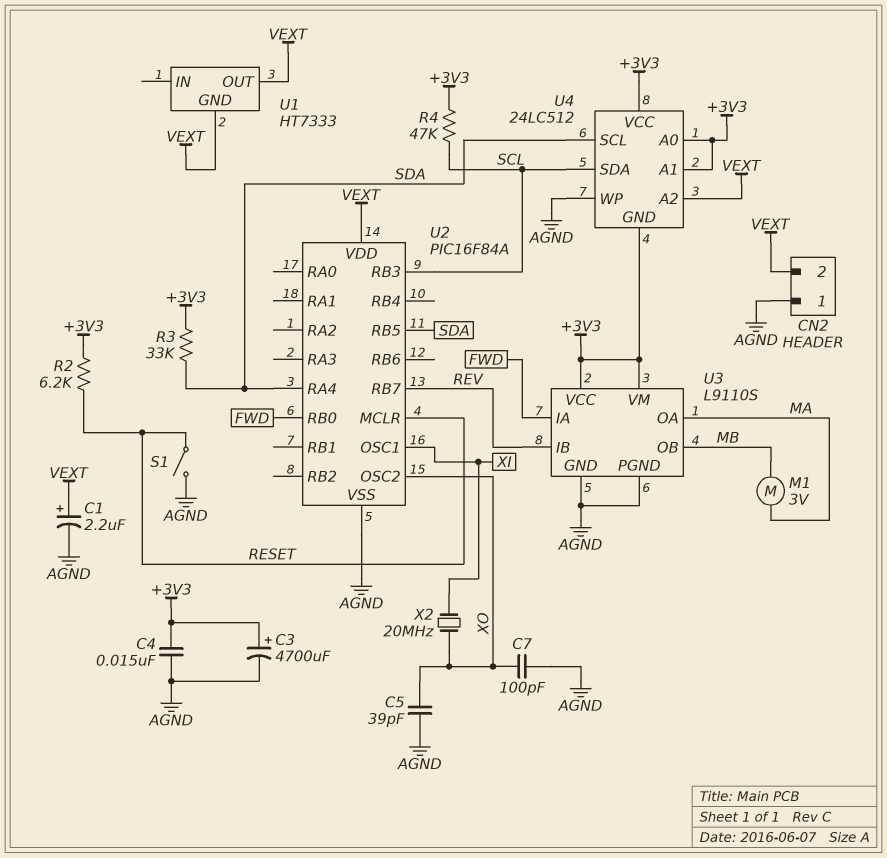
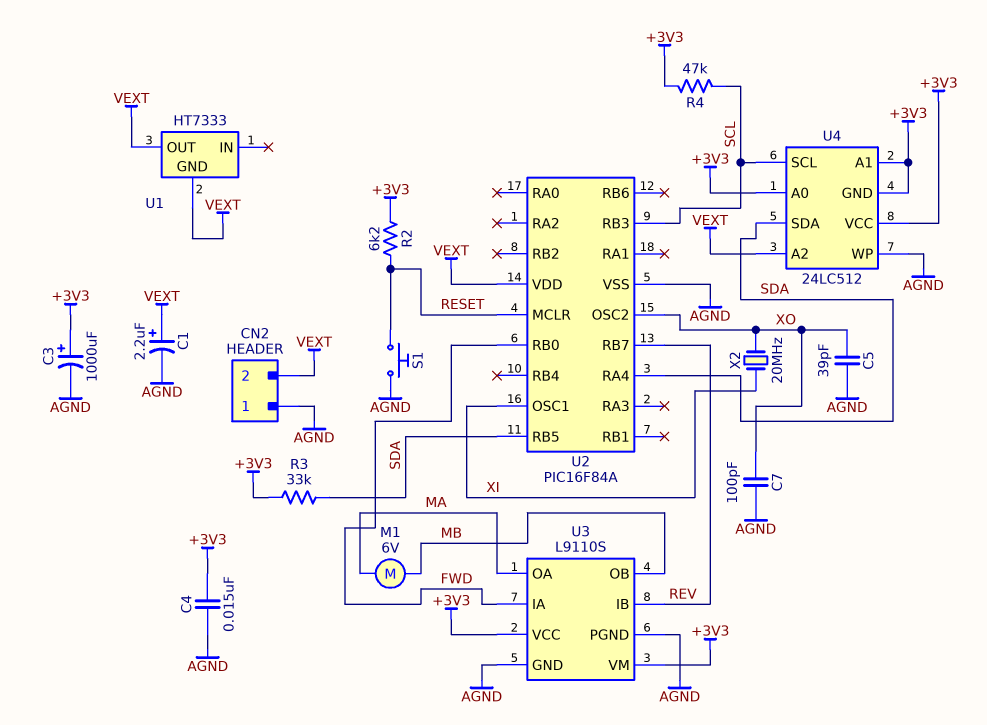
C3: 4700uF (plus +3V3, minus AGND) -> 1000uF (plus +3V3, minus AGND)
M1: motor 3V (MA, MB) -> motor 6V (MA, MB)
S1: switch (AGND, RESET) -> button (AGND, RESET)
U4 pin SCL: SDA -> SCL
U4 pin SDA: SCL -> SDA

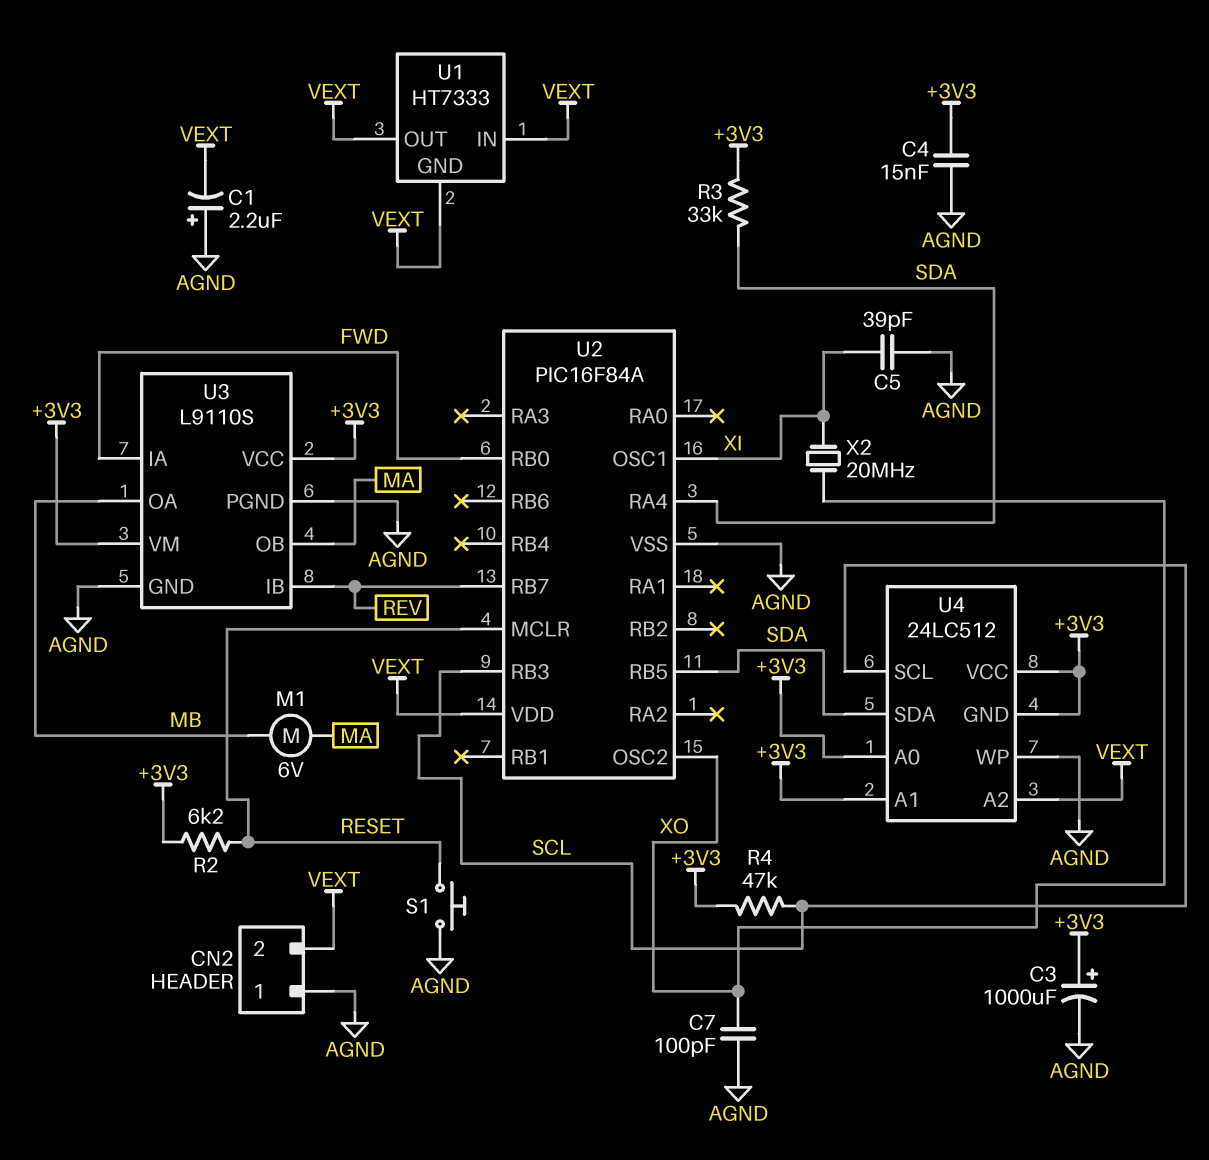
C1: 2.2uF (plus VEXT, minus AGND) -> 2.2uF (plus AGND, minus VEXT)
C5: 39pF (AGND, XO) -> 39pF (AGND, XI)
U1 pin IN: none -> VEXT
U3 pin OA: MA -> MB
U3 pin OB: MB -> MA

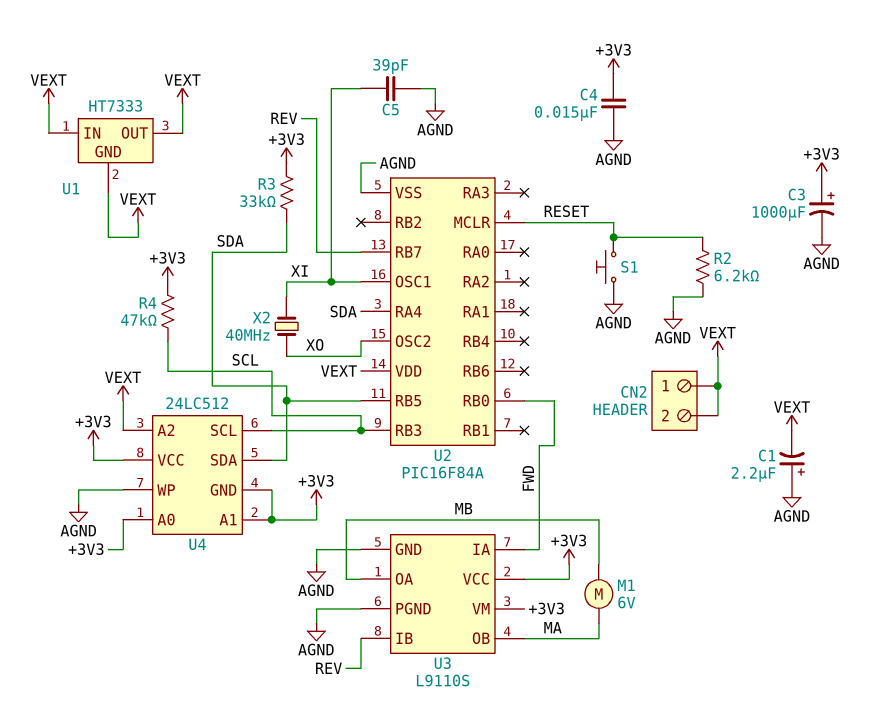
C7: 100pF (AGND, XO) -> none
CN2 pin 1: AGND -> VEXT
R2: 6.2k (+3V3, RESET) -> 6.2k (AGND, RESET)
X2: 20MHz (XI, XO) -> 40MHz (XI, XO)

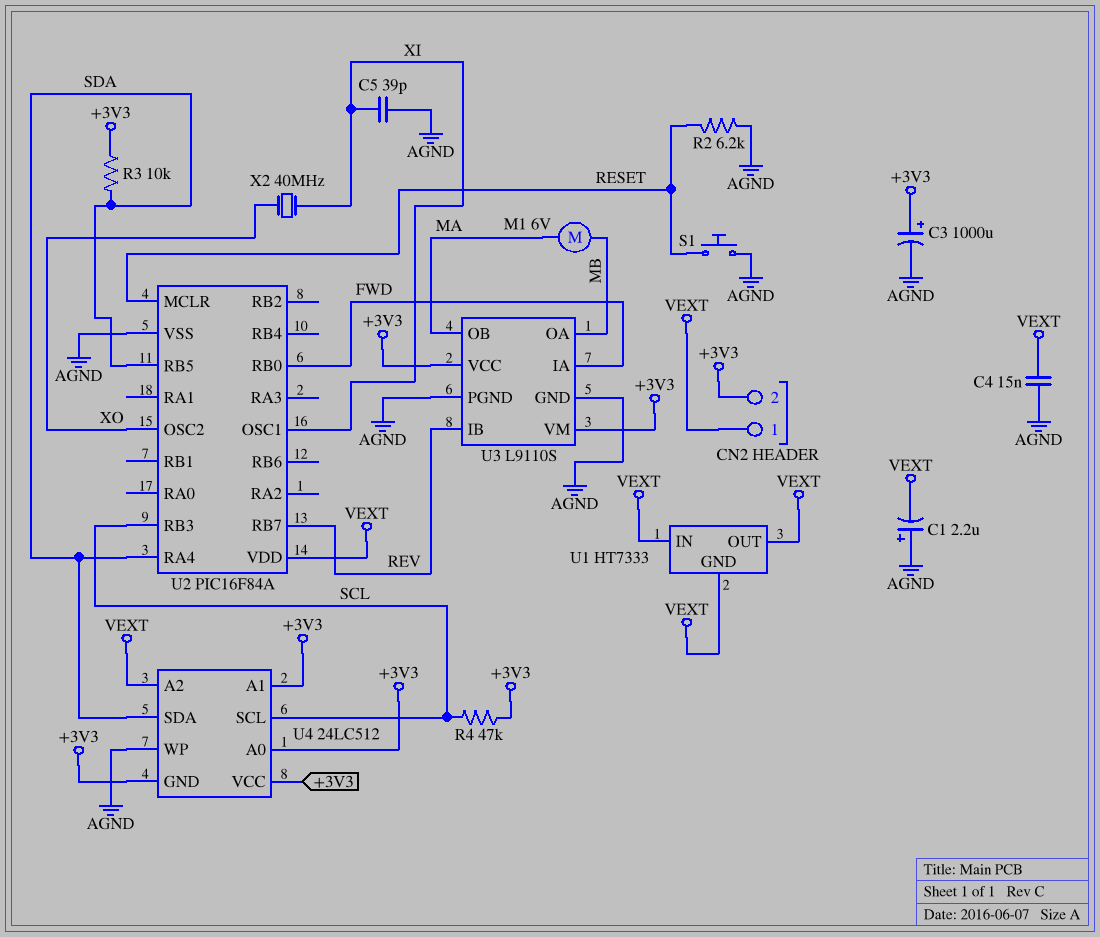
C4: 15nF (+3V3, AGND) -> 15nF (AGND, VEXT)
CN2 pin 2: VEXT -> +3V3
R3: 33k (+3V3, SDA) -> 10k (+3V3, SDA)

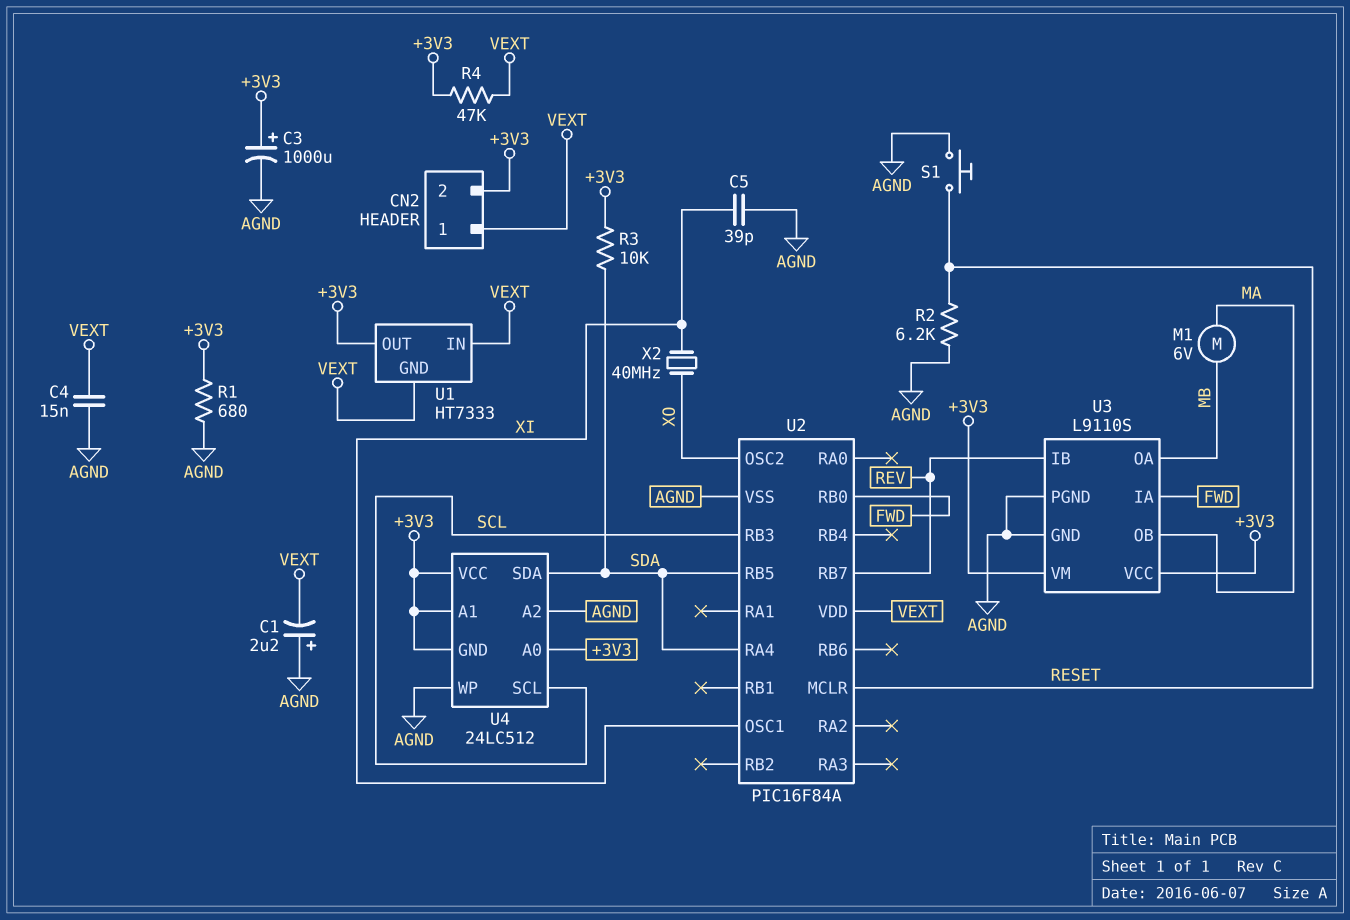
R1: none -> 680 (+3V3, AGND)
R4: 47k (+3V3, SCL) -> 47k (+3V3, VEXT)
U1 pin OUT: VEXT -> +3V3
U4 pin A2: VEXT -> AGND

